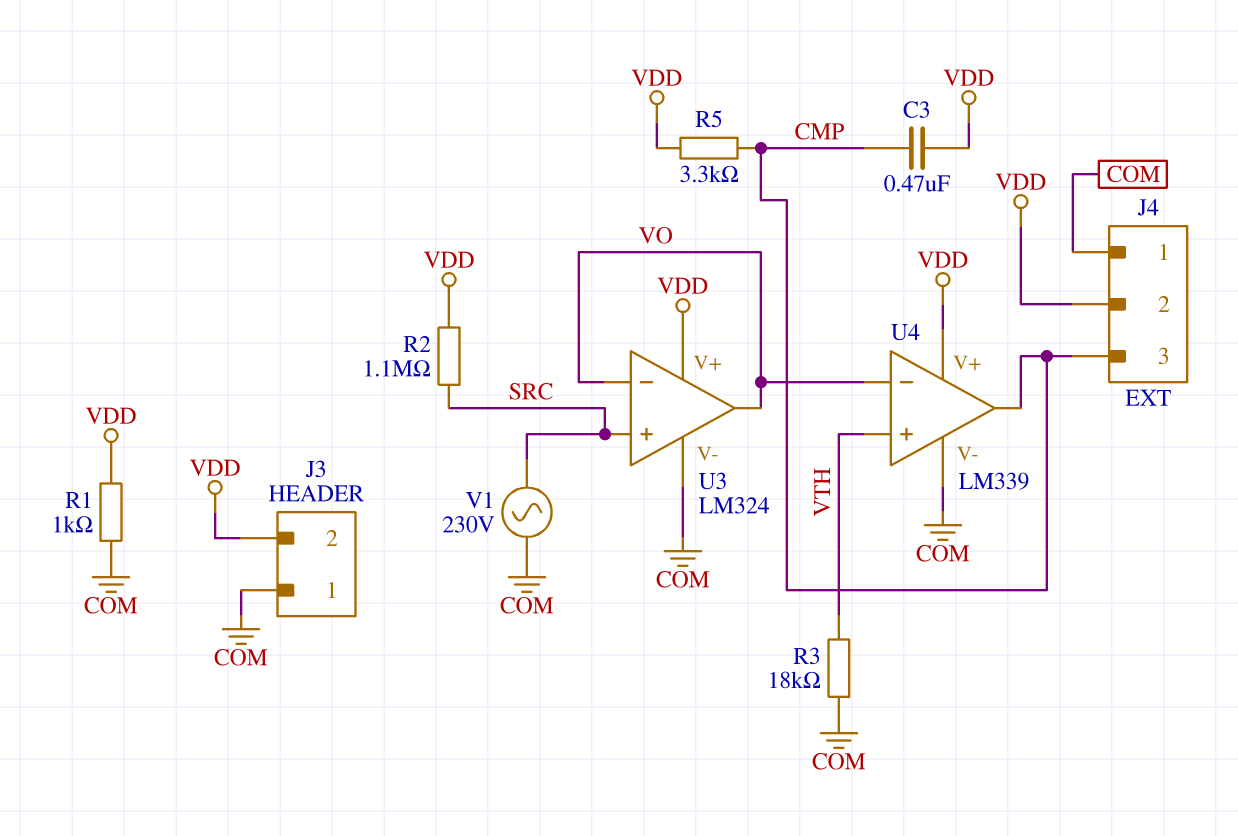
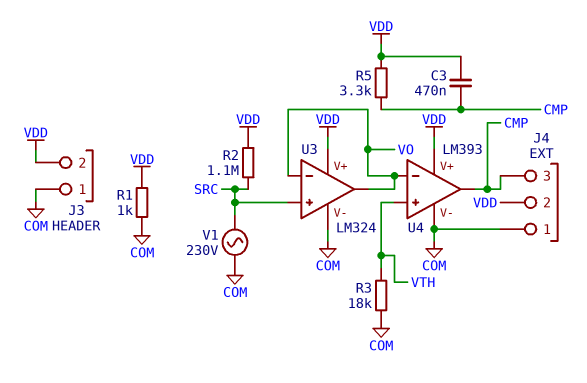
U4: LM339 -> LM393

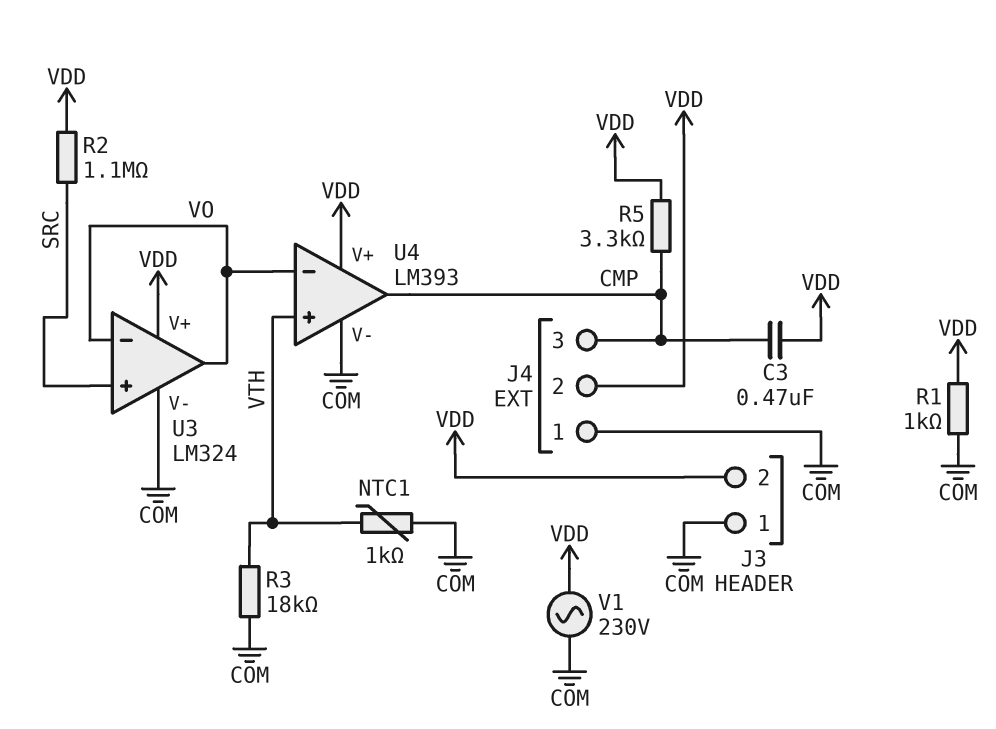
NTC1: none -> 1k (COM, VTH)
V1: AC 230V (COM, SRC) -> AC 230V (COM, VDD)

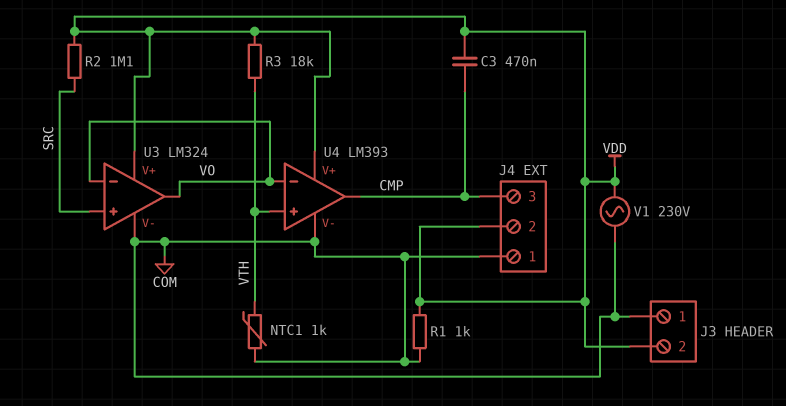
R3: 18k (COM, VTH) -> 18k (VDD, VTH)
R5: 3.3k (CMP, VDD) -> none

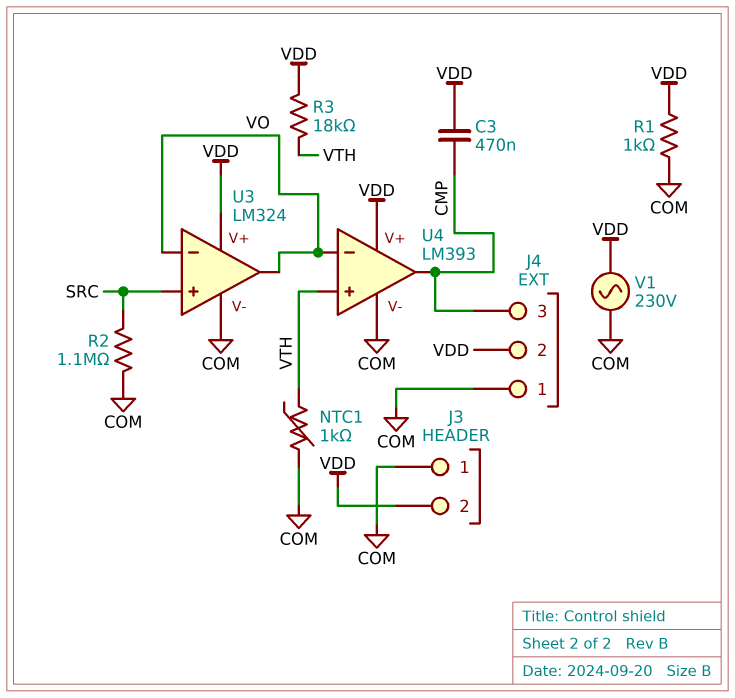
R2: 1.1M (SRC, VDD) -> 1.1M (COM, SRC)

